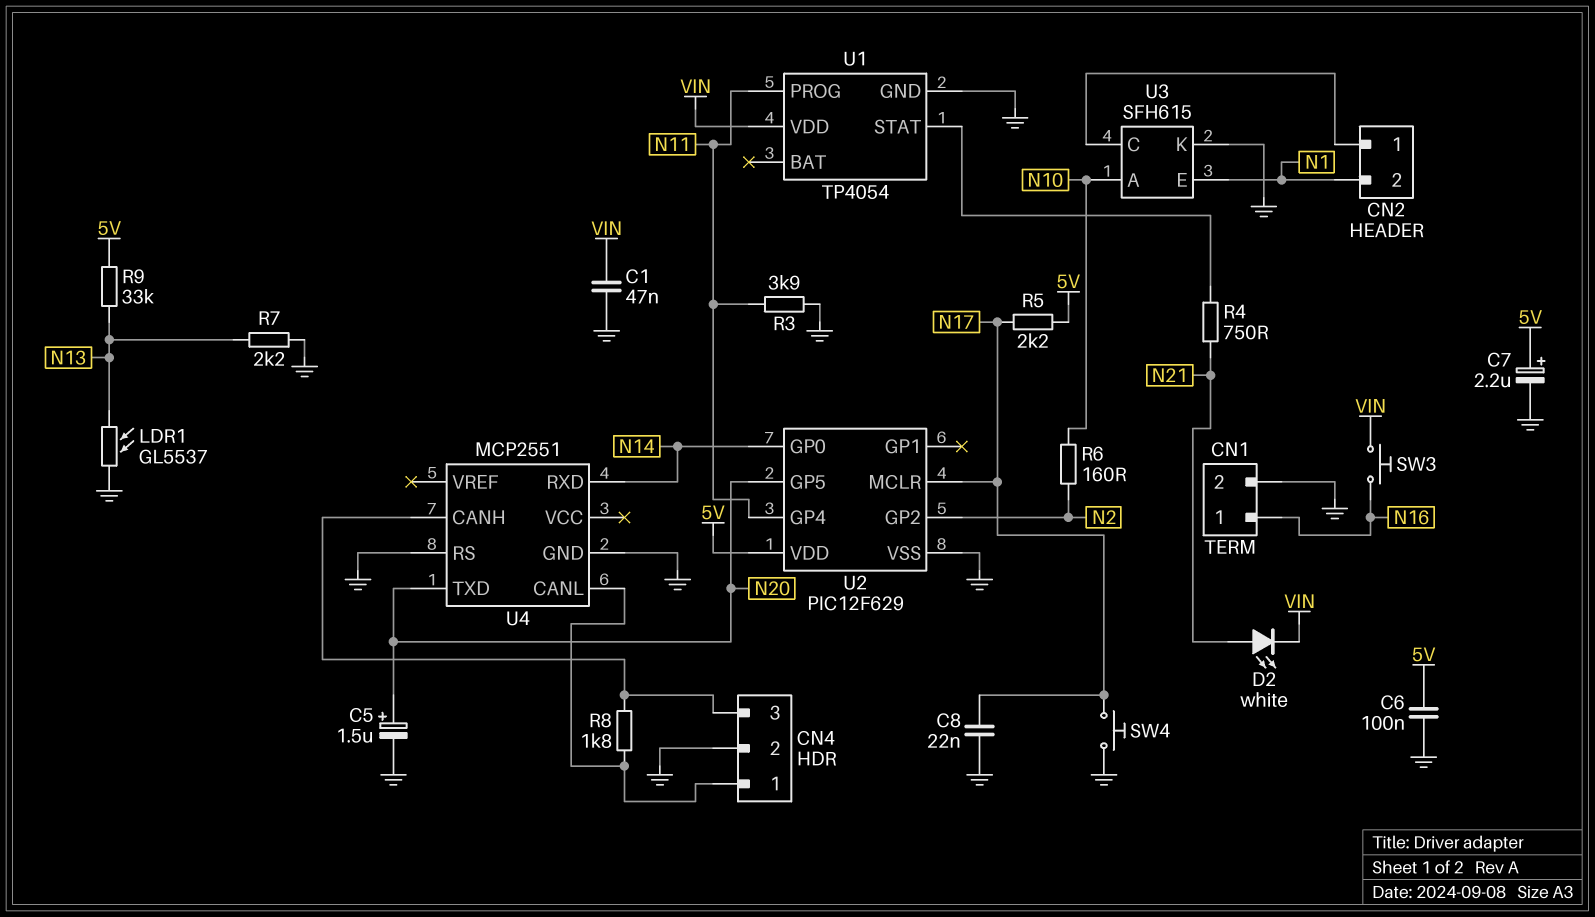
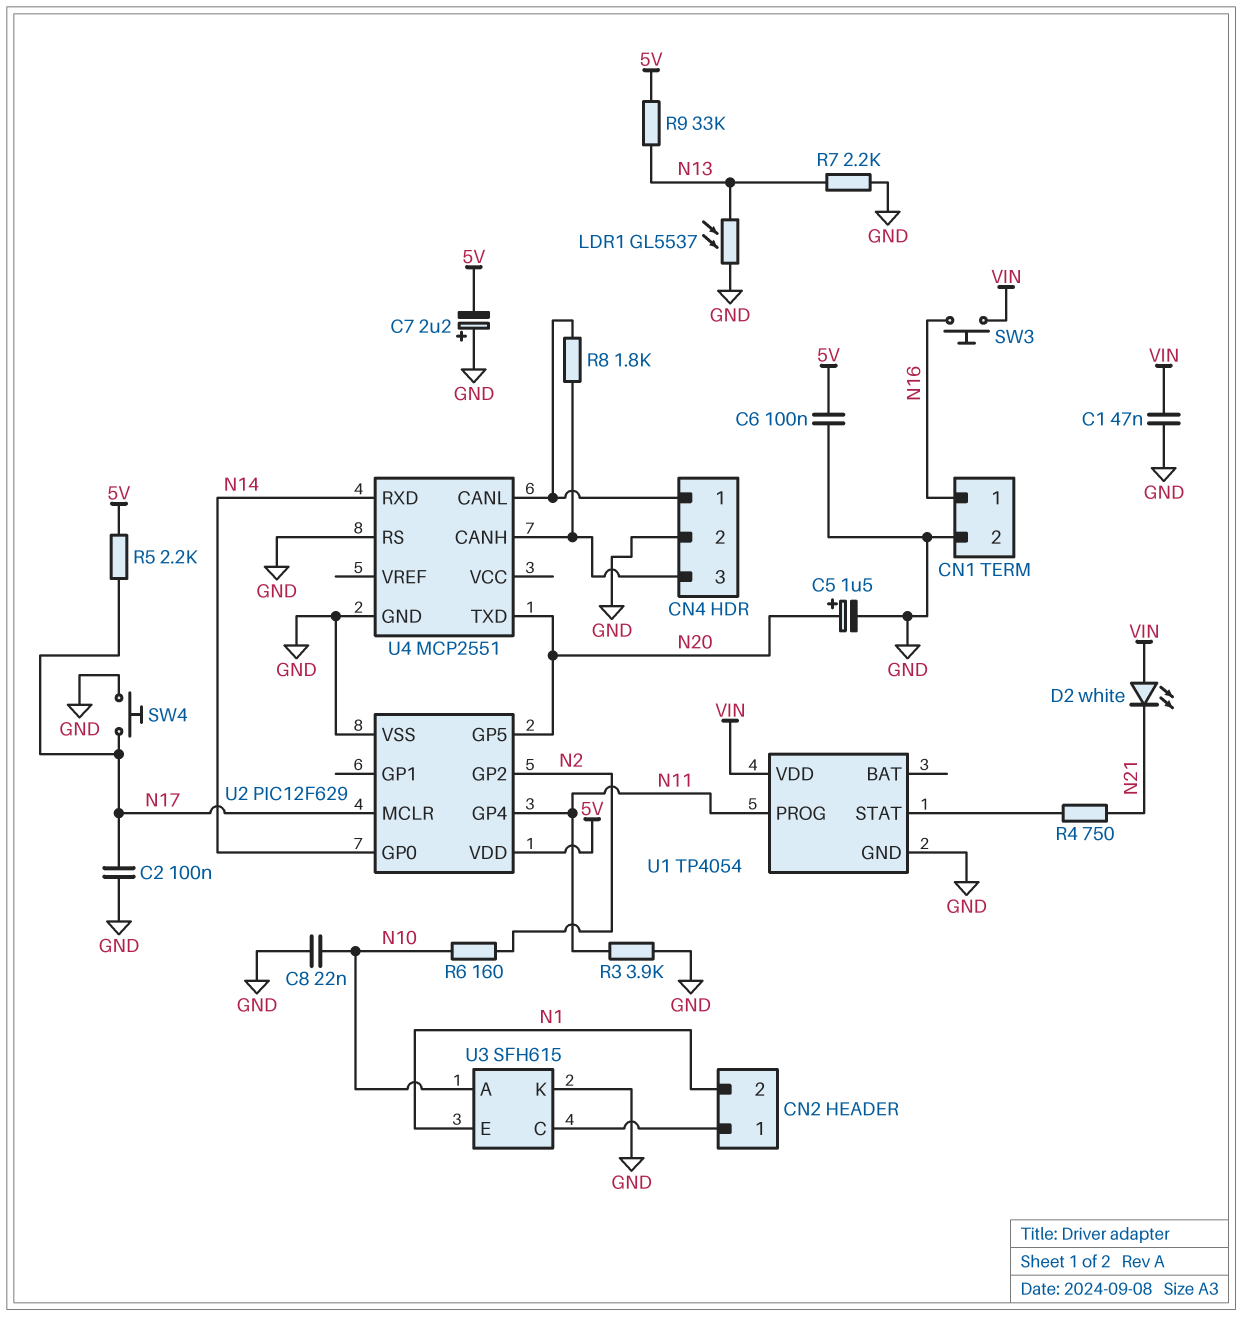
C2: none -> 100nF (GND, N17)
C7: 2.2uF (plus 5V, minus GND) -> 2.2uF (plus GND, minus 5V)
C8: 22nF (GND, N17) -> 22nF (GND, N10)
D2: LED white (A N21, K VIN) -> LED white (A VIN, K N21)

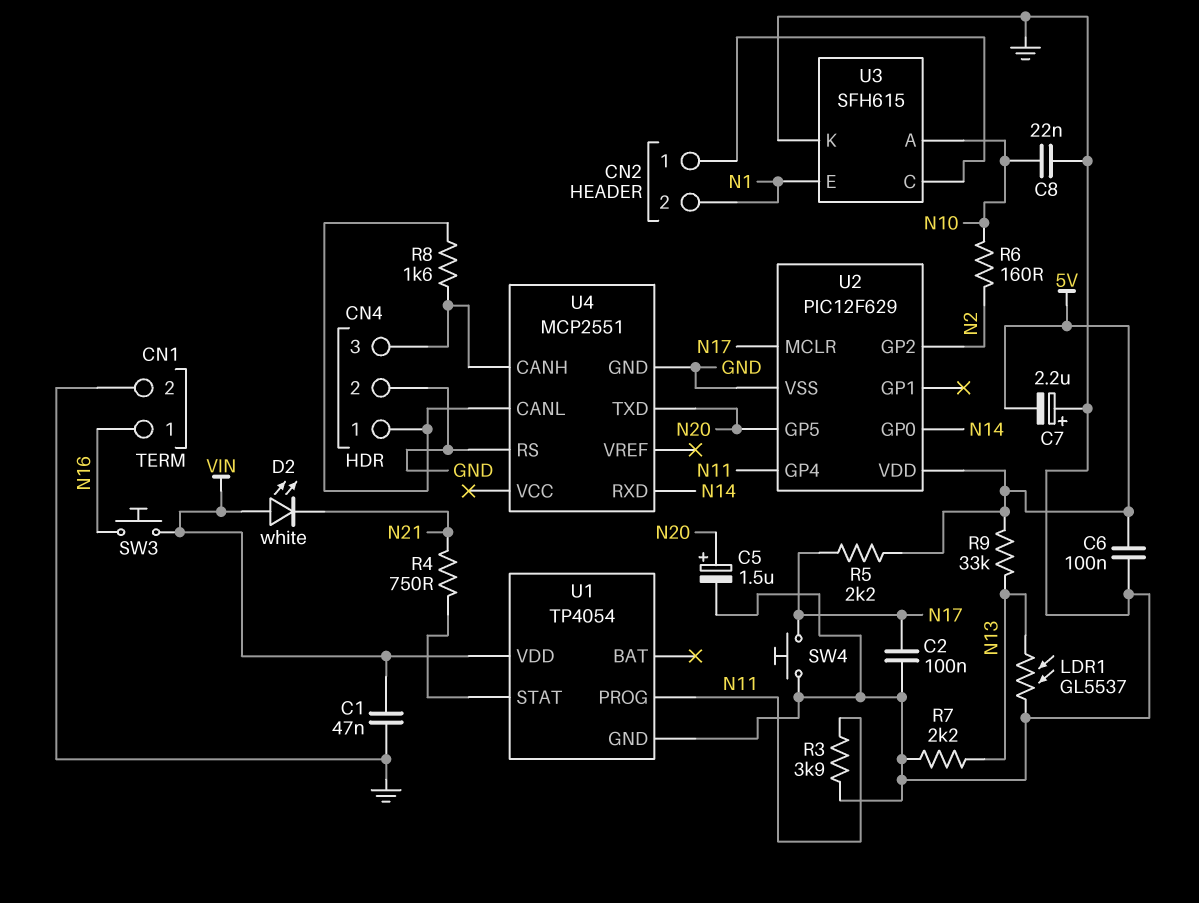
R8: 1.8k (CN4/1, CN4/3) -> 1.6k (CN4/1, CN4/3)

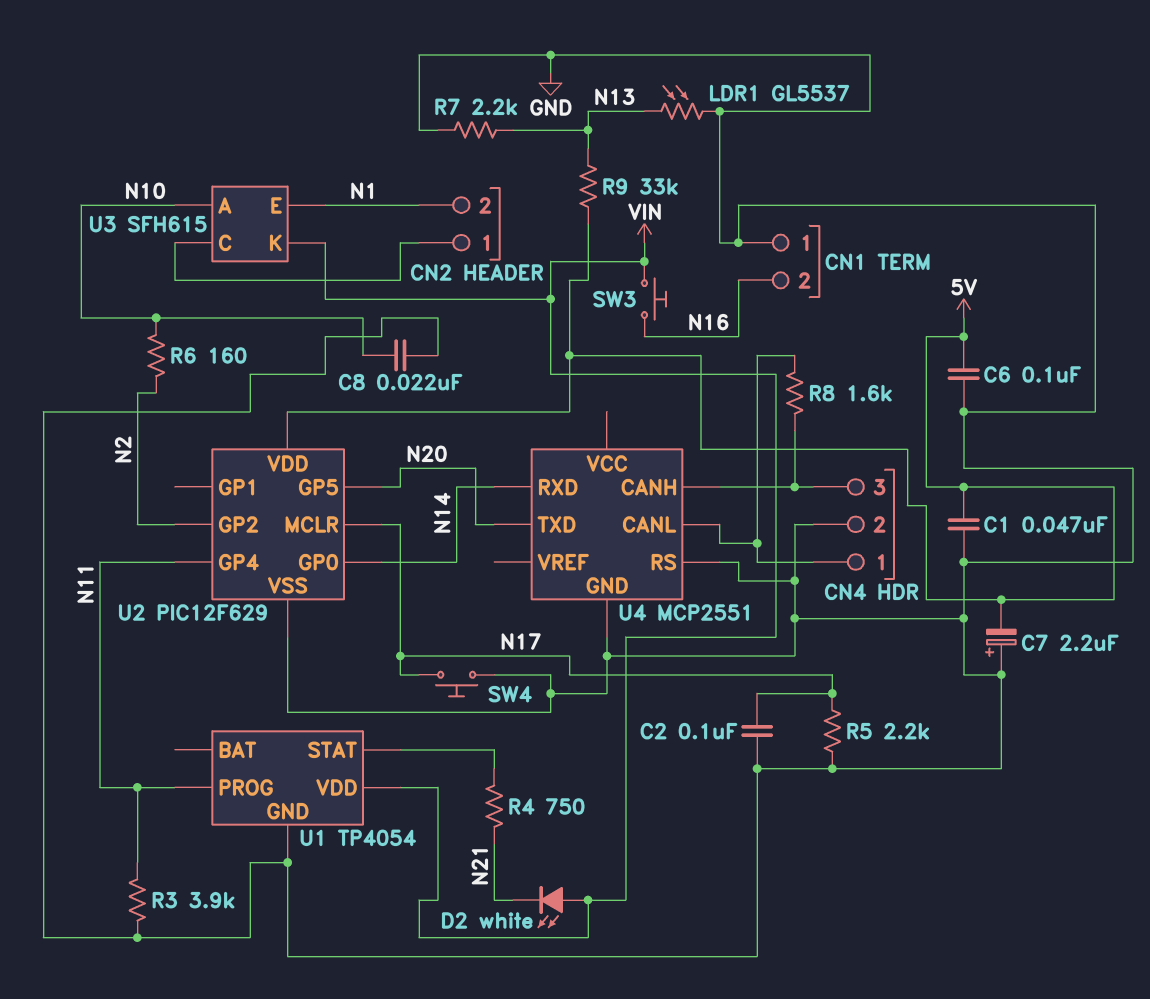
C1: 47nF (GND, VIN) -> 47nF (5V, GND)
C5: 1.5uF (plus N20, minus GND) -> none
CN1 pin 1: N16 -> GND
CN1 pin 2: GND -> N16
R5: 2.2k (5V, N17) -> 2.2k (GND, N17)
U3 pin K: GND -> VIN

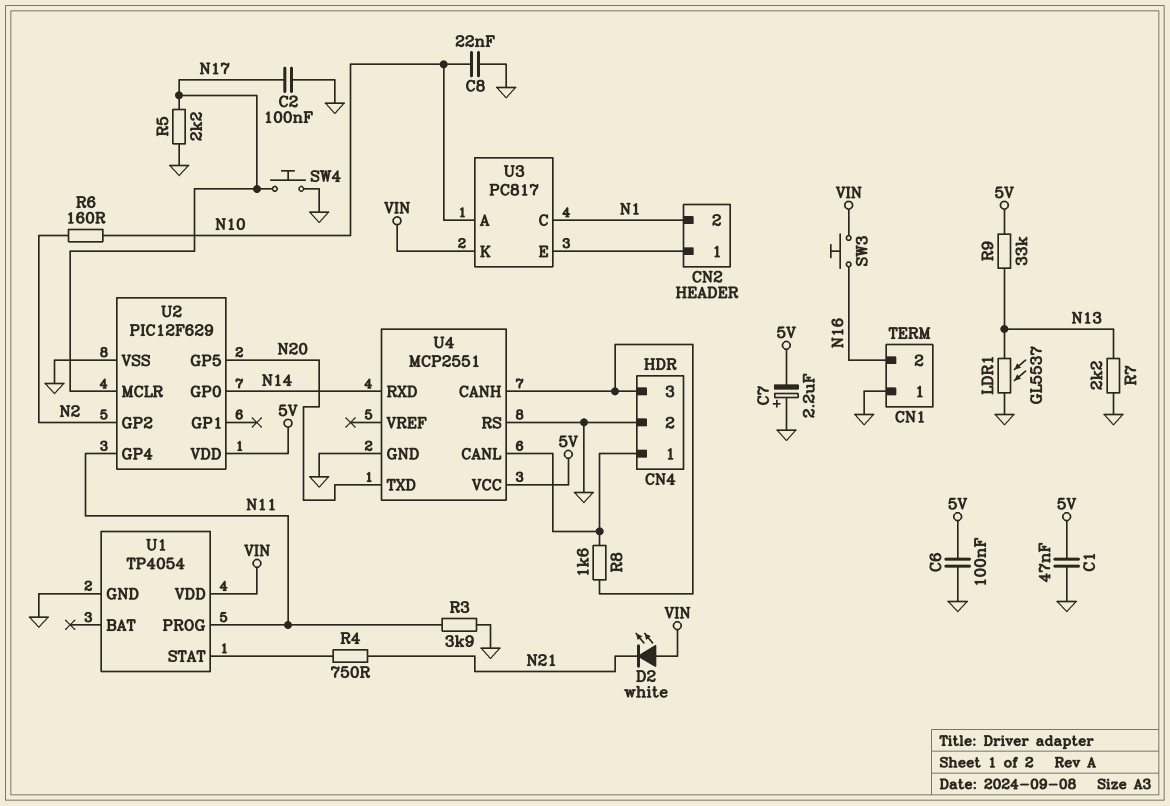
U3: SFH615 -> PC817
U3 pin C: CN2/1 -> N1
U3 pin E: N1 -> CN2/1
U4 pin VCC: none -> 5V

